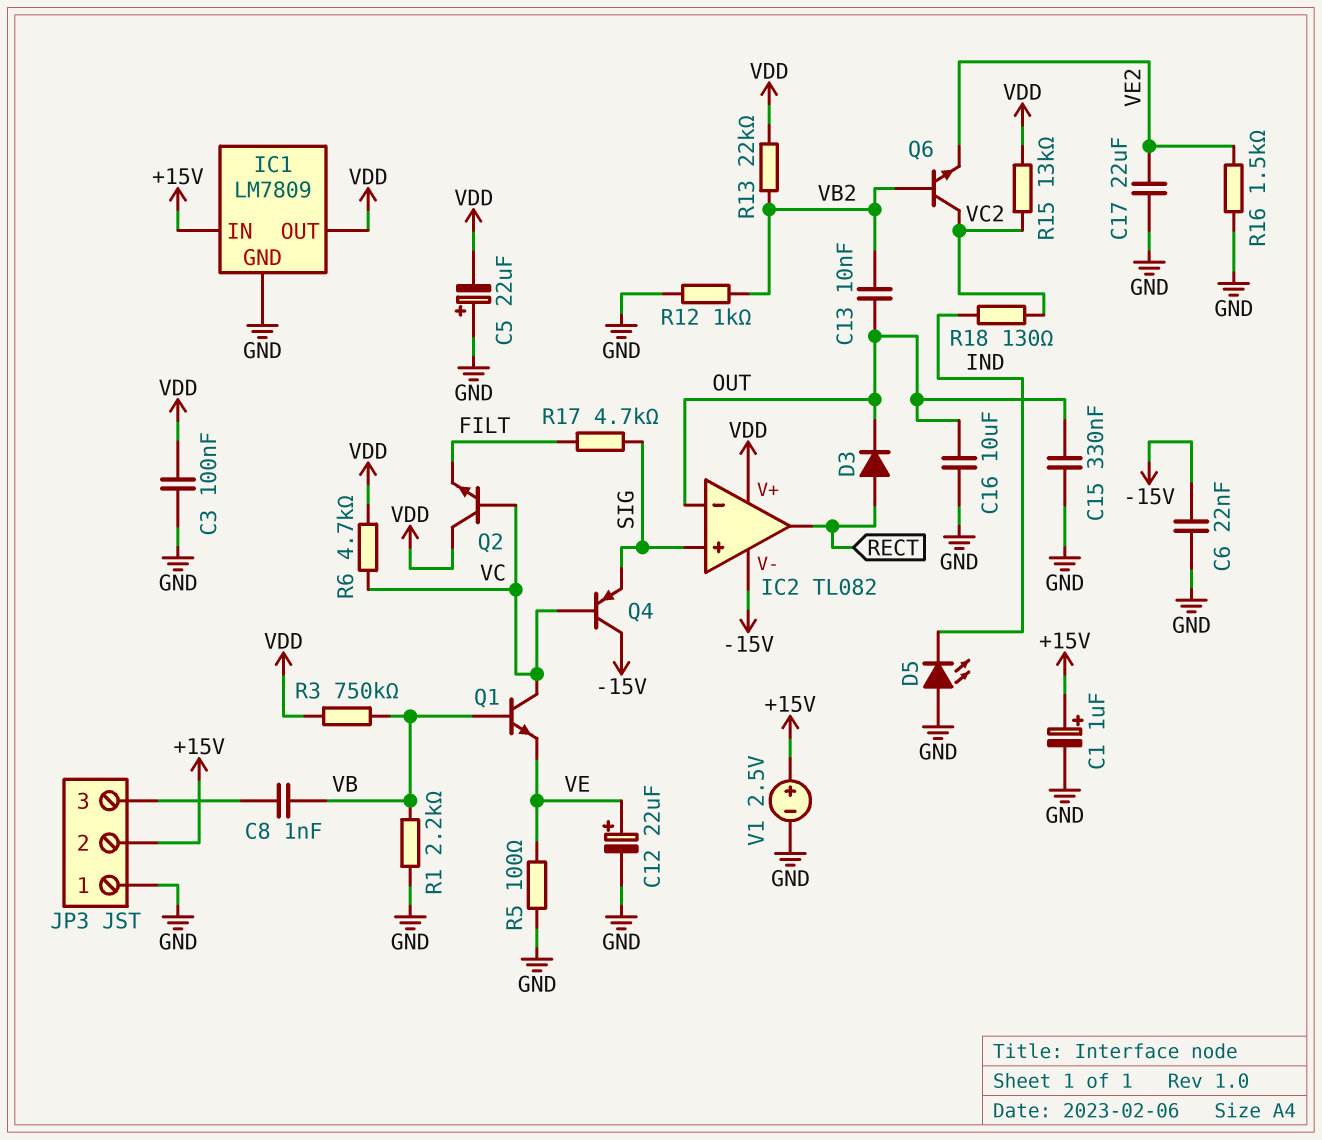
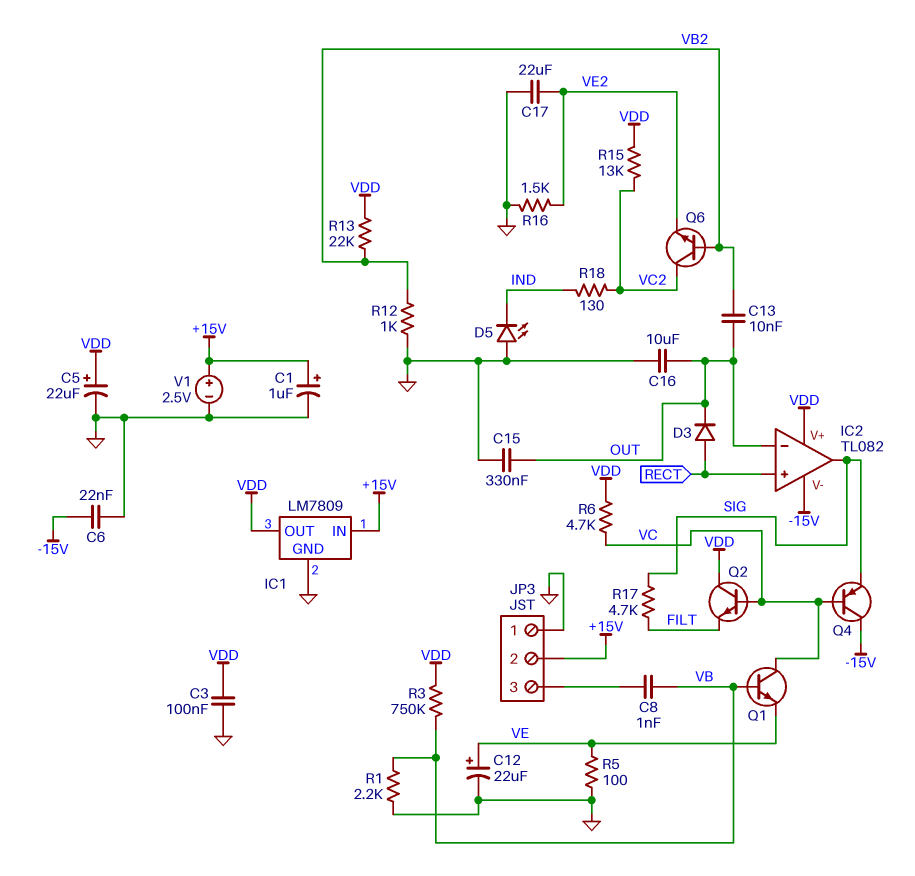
C5: 22uF (plus GND, minus VDD) -> 22uF (plus VDD, minus GND)
IC2 pin in+: SIG -> RECT
IC2 pin out: RECT -> SIG

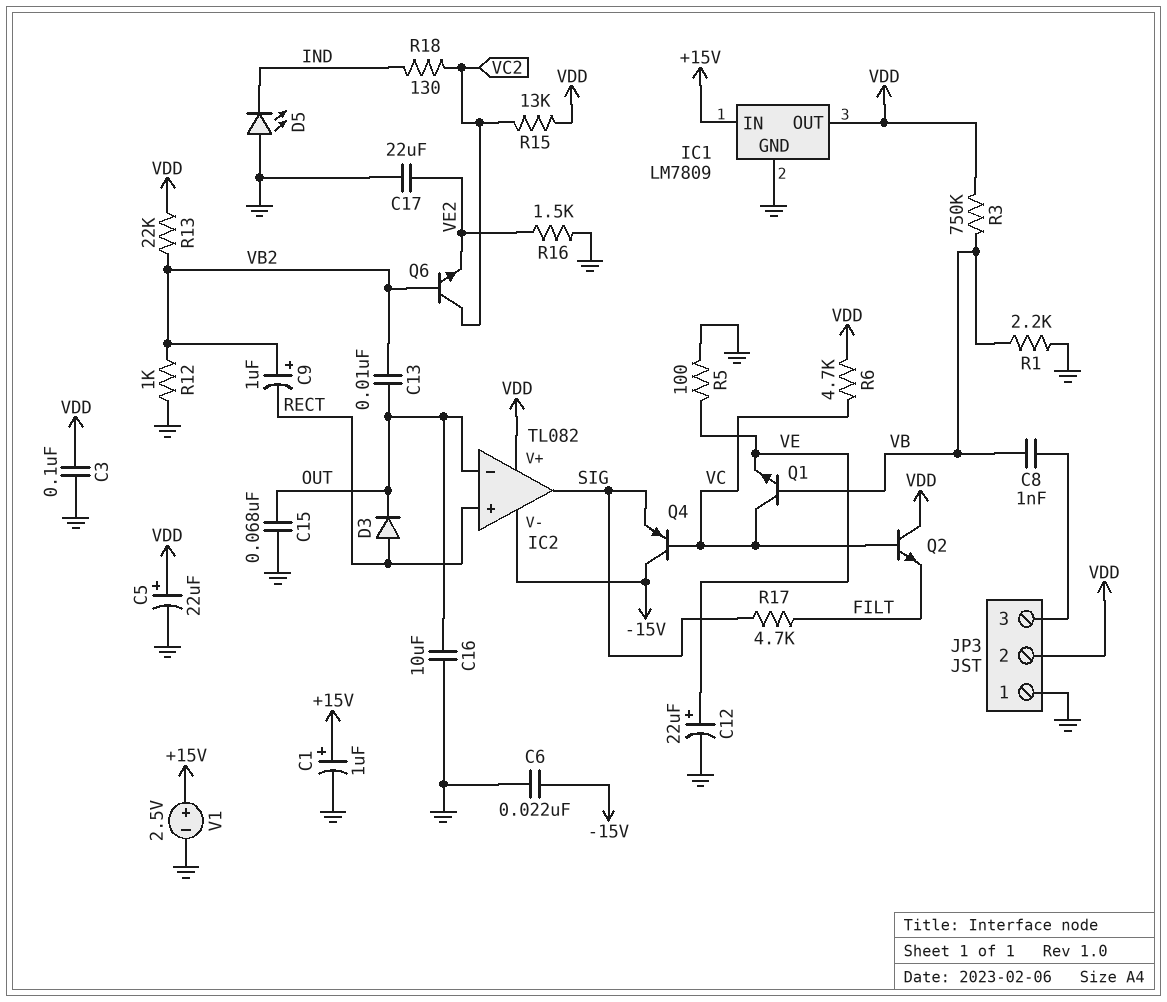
C9: none -> 1uF (plus VB2, minus RECT)
C15: 330nF (GND, OUT) -> 68nF (GND, OUT)
JP3 pin 2: +15V -> VDD

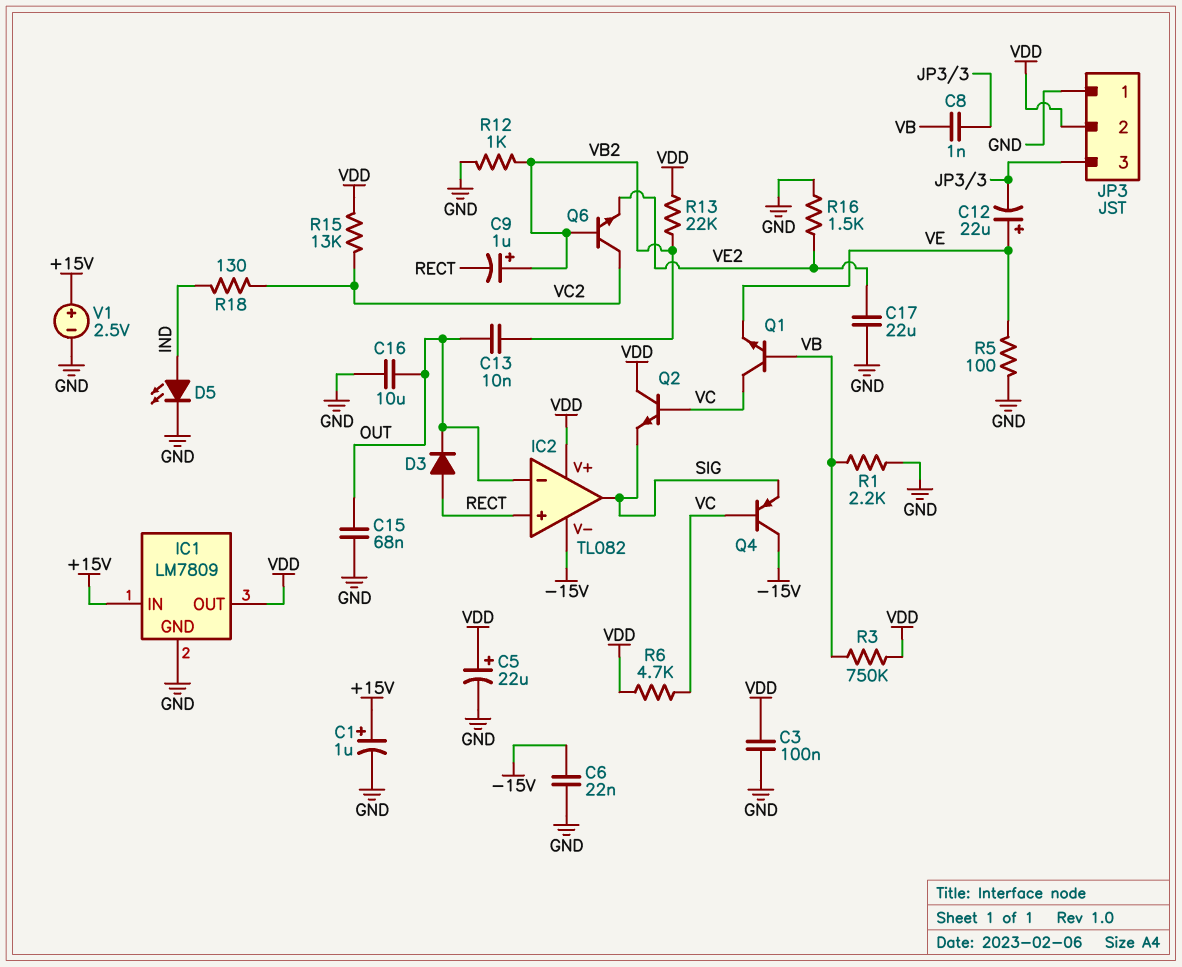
C12: 22uF (plus VE, minus GND) -> 22uF (plus VE, minus JP3/3)
D5: LED (A GND, K IND) -> LED (A IND, K GND)
Q2: NPN (B VC, C VDD, E FILT) -> NPN (B VC, C VDD, E SIG)
R17: 4.7k (FILT, SIG) -> none

